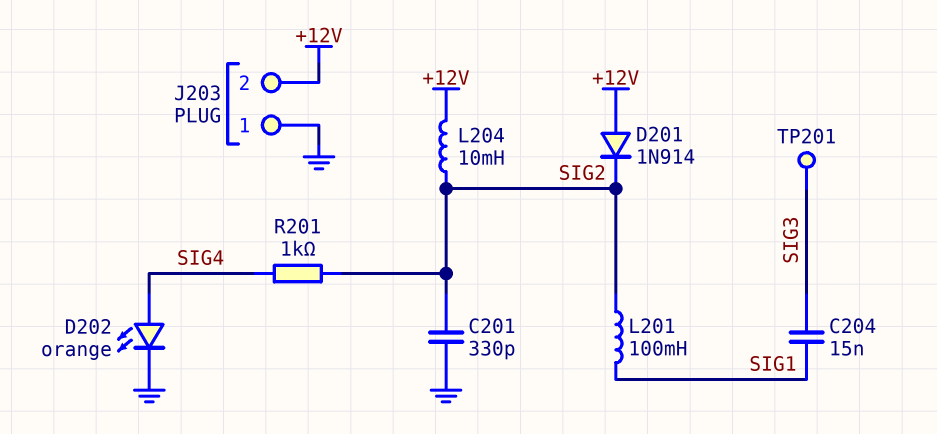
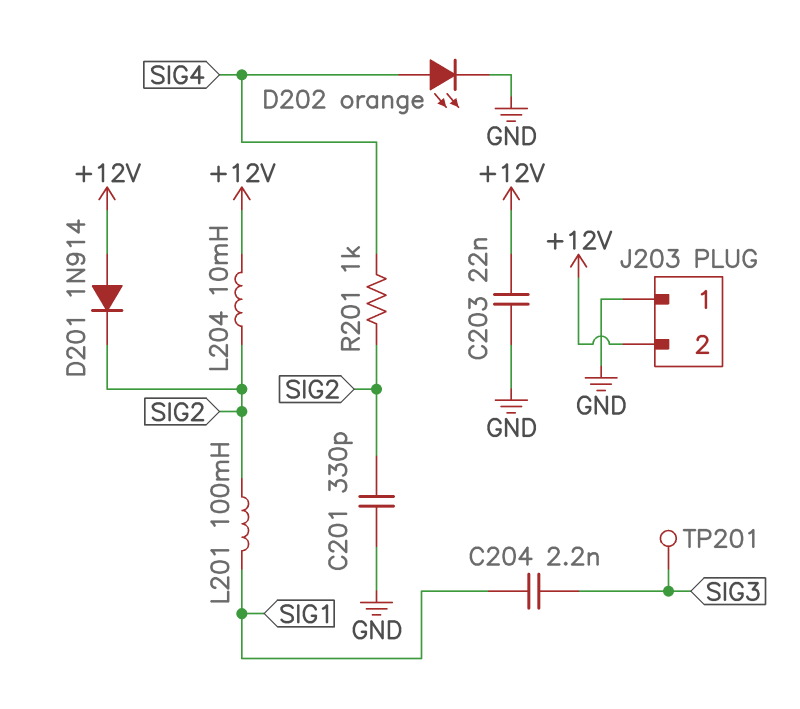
C203: none -> 22nF (+12V, GND)
C204: 15nF (SIG1, SIG3) -> 2.2nF (SIG1, SIG3)

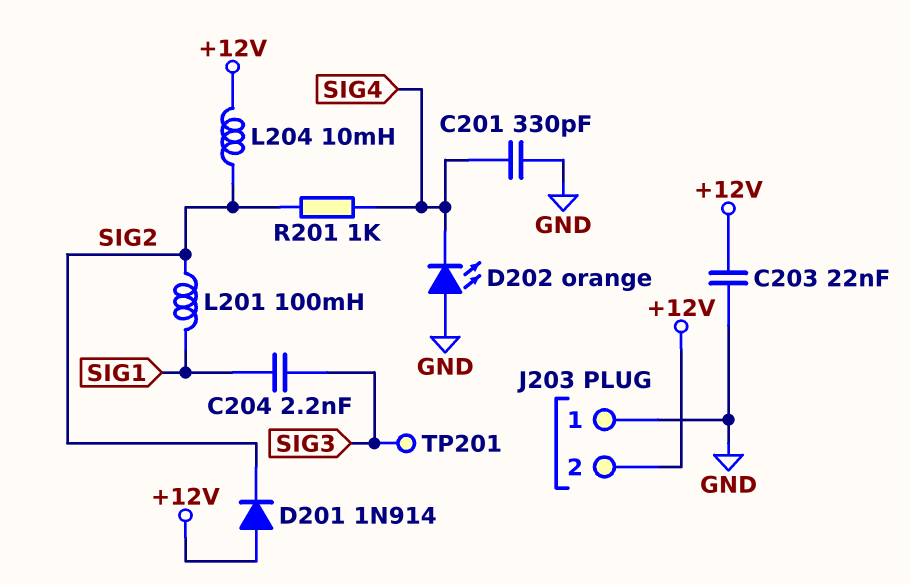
C201: 330pF (GND, SIG2) -> 330pF (GND, SIG4)
D202: LED orange (A SIG4, K GND) -> LED orange (A GND, K SIG4)

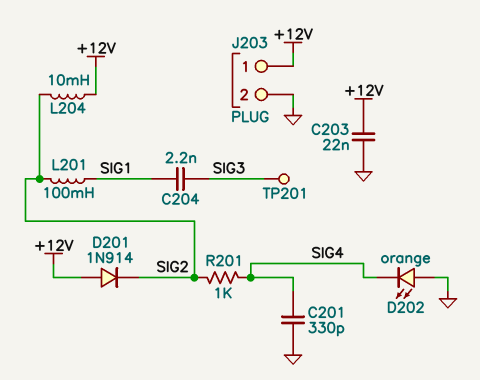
J203 pin 1: GND -> +12V
J203 pin 2: +12V -> GND

